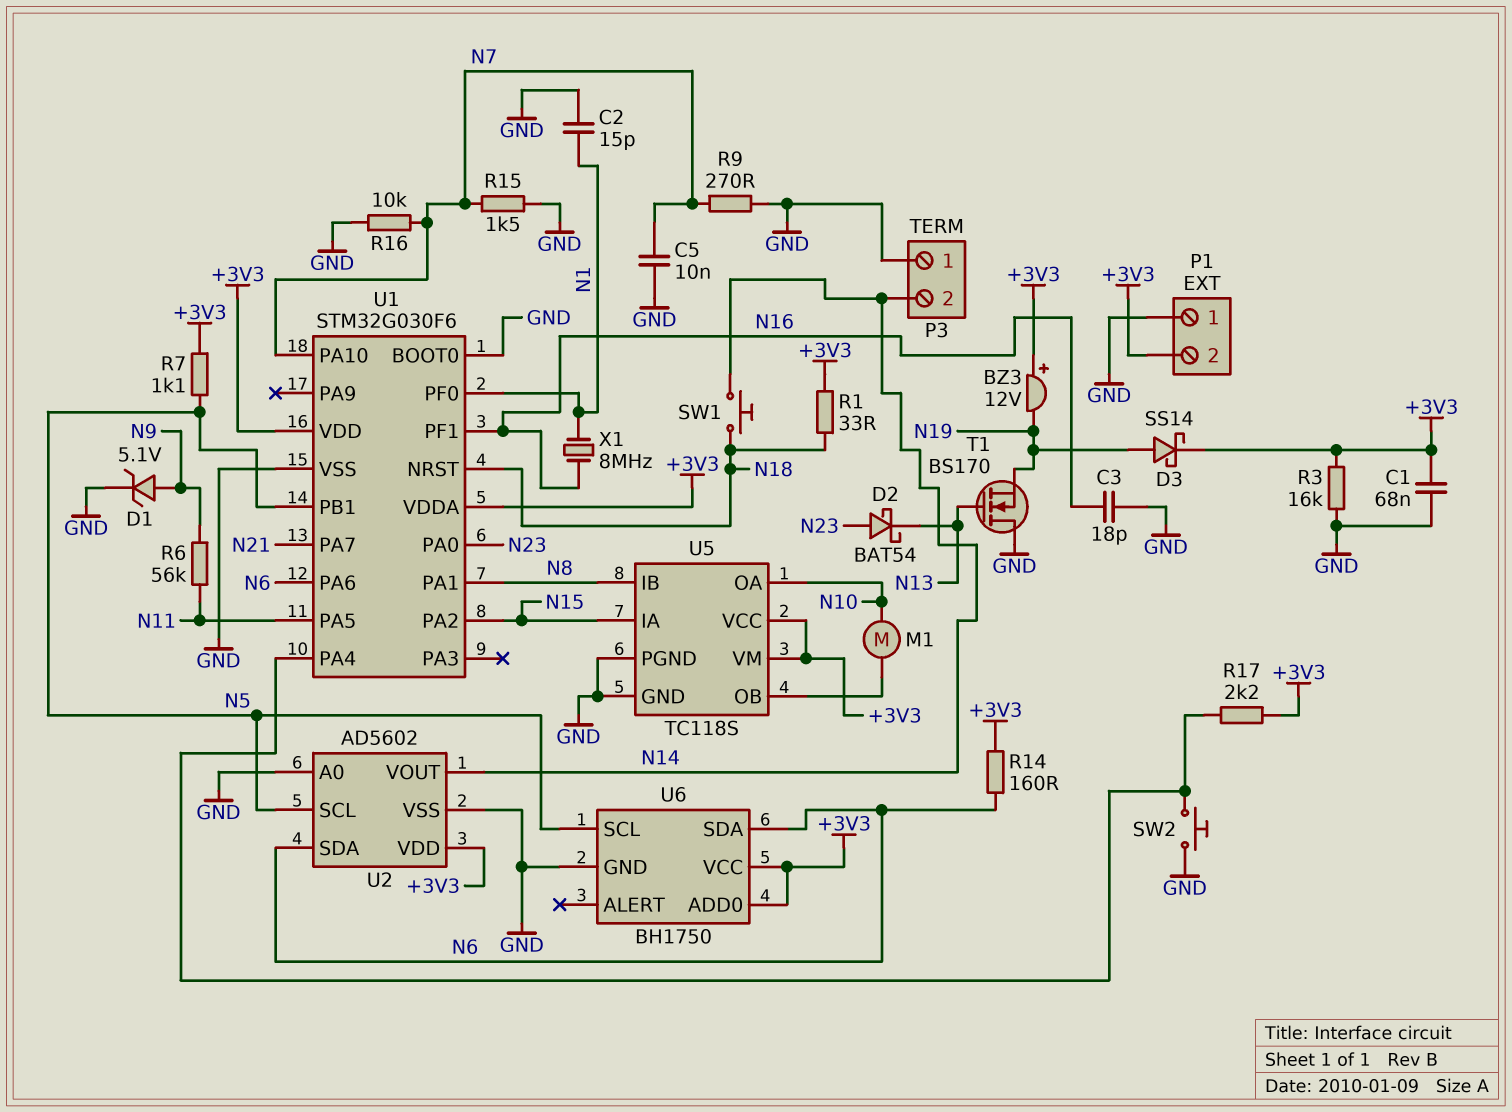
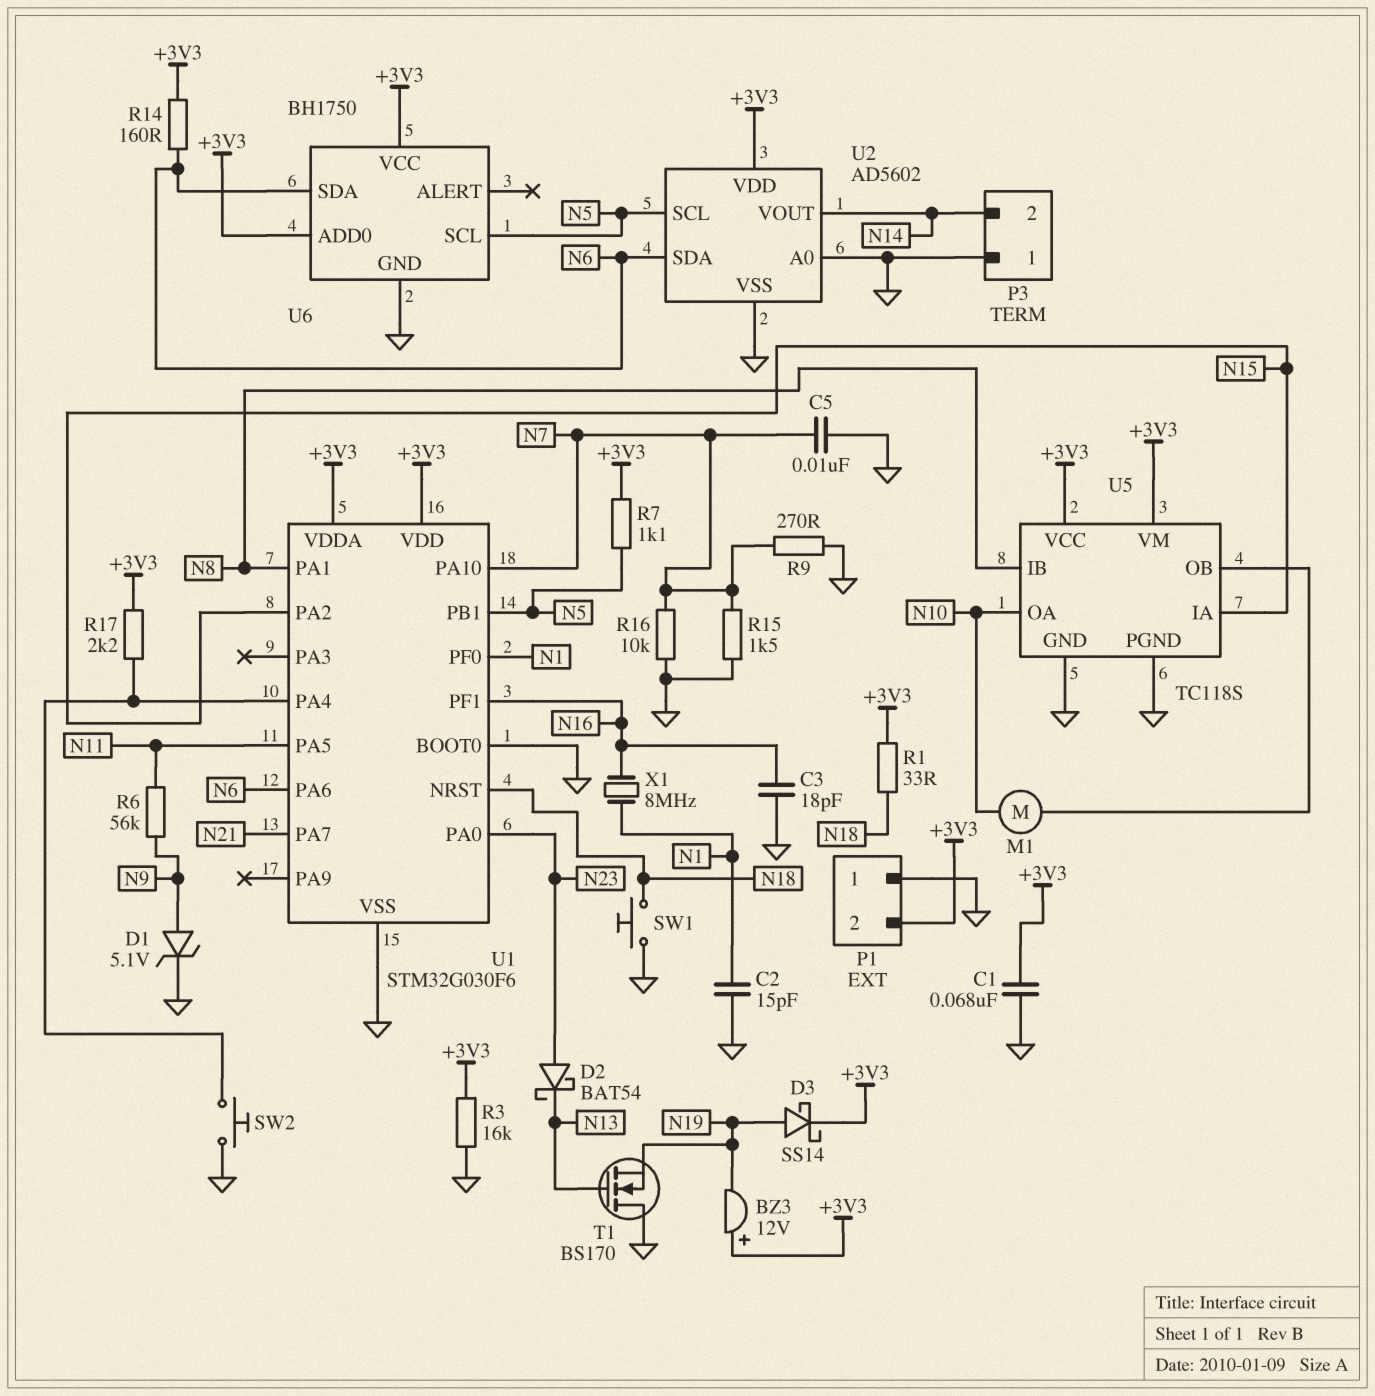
SW1: button (N14, N18) -> button (GND, N18)

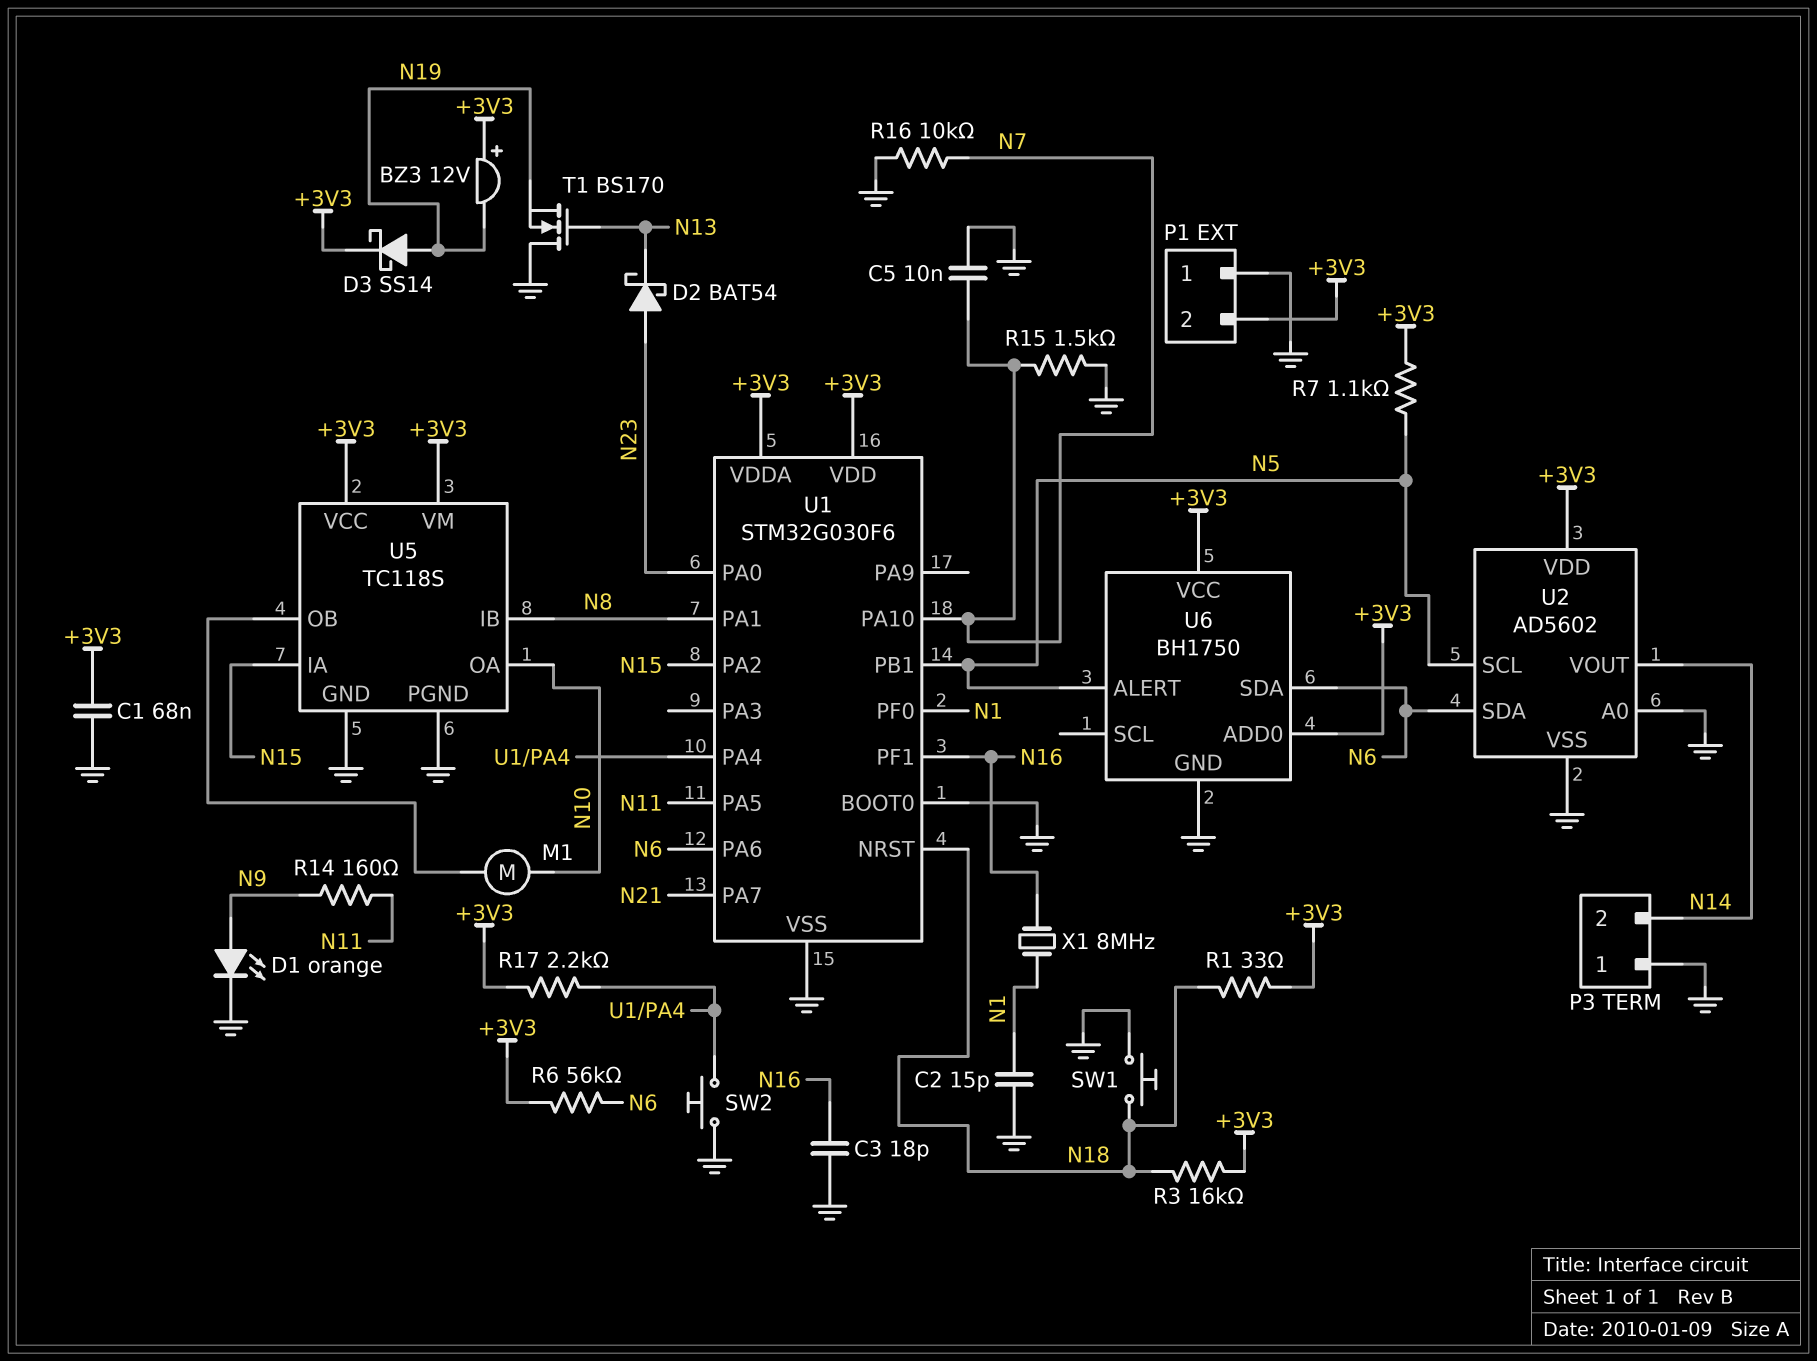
D1: zener 5.1V (A N9, K GND) -> LED orange (A N9, K GND)
R3: 16k (+3V3, GND) -> 16k (+3V3, N18)
R6: 56k (N9, N11) -> 56k (+3V3, N6)
R9: 270 (GND, N7) -> none
R14: 160 (+3V3, N6) -> 160 (N9, N11)
U6 pin ALERT: none -> N5
U6 pin SCL: N5 -> none

